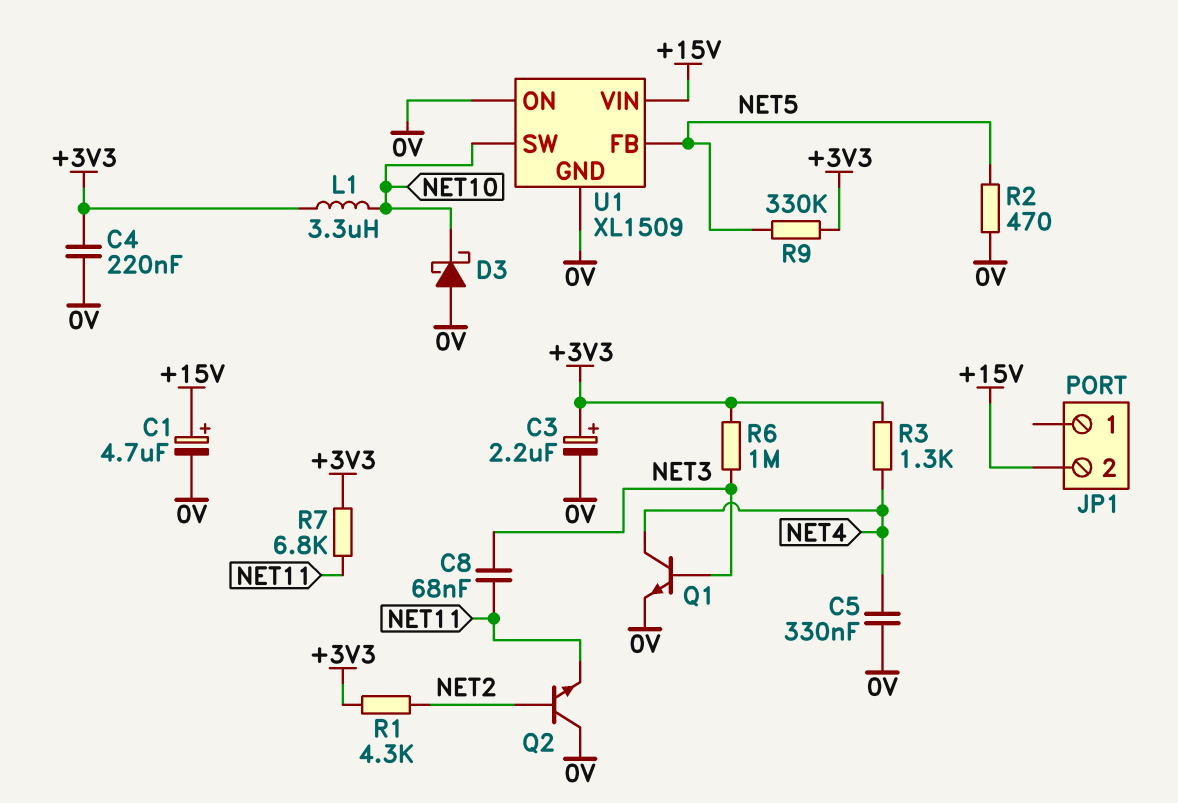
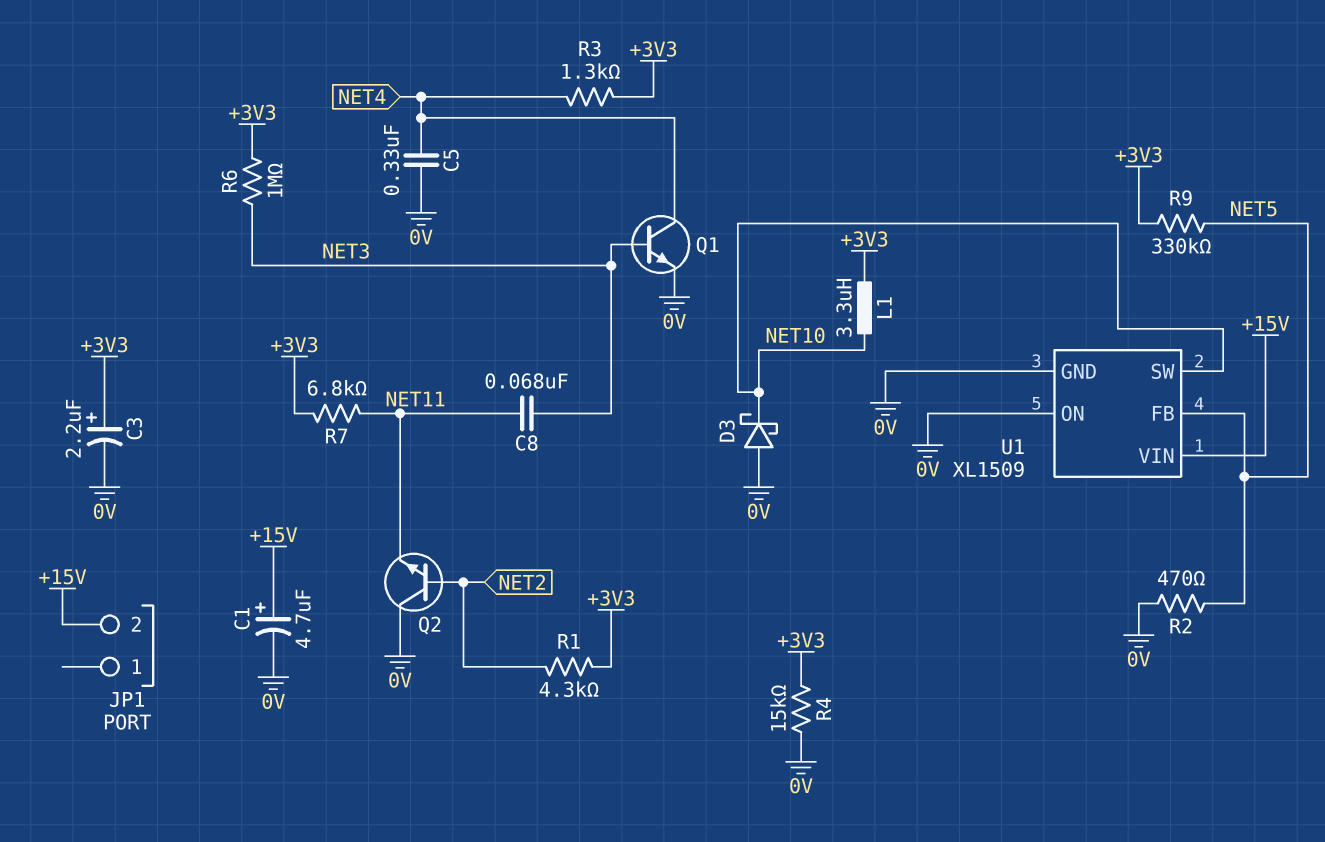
C4: 220nF (+3V3, 0V) -> none
R4: none -> 15k (+3V3, 0V)

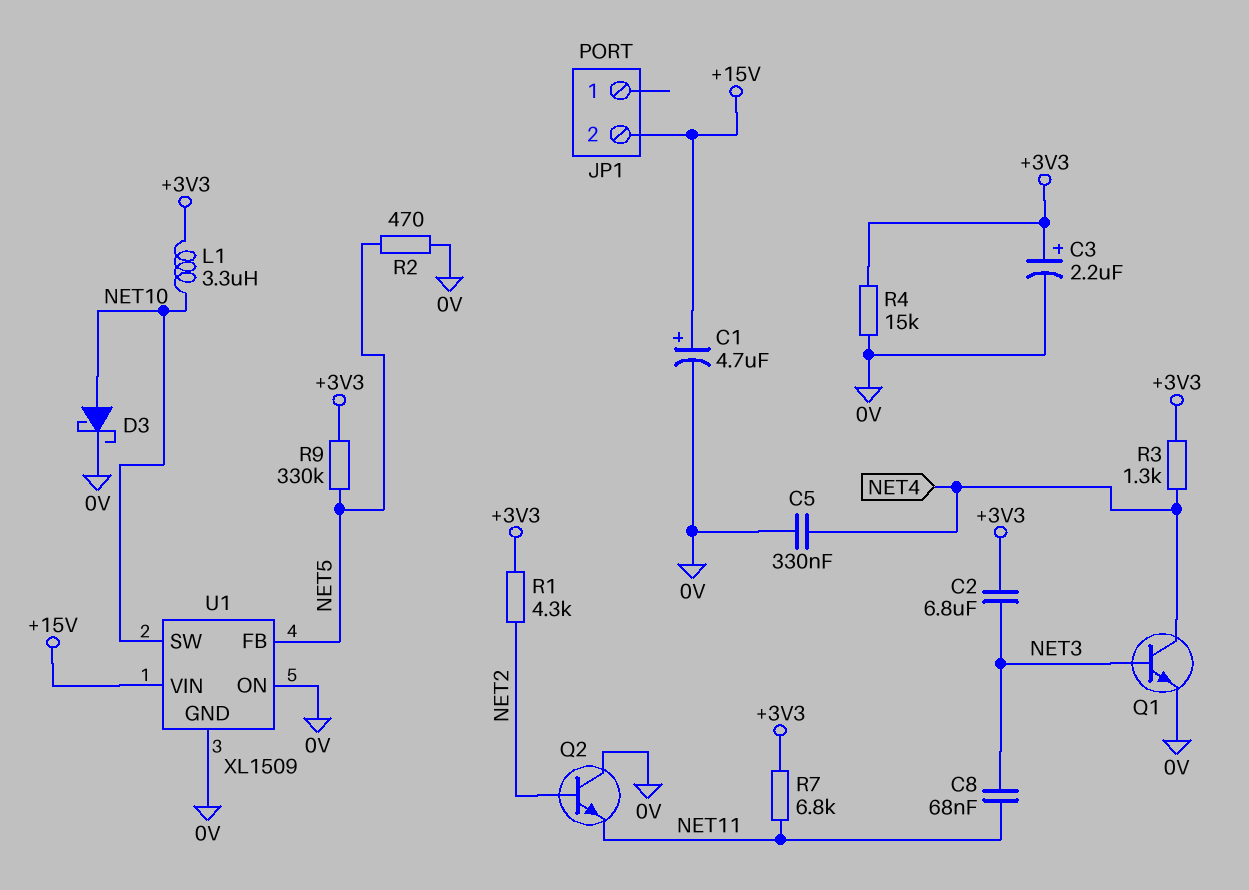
C2: none -> 6.8uF (+3V3, NET3)
D3: schottky (A 0V, K NET10) -> schottky (A NET10, K 0V)
R6: 1M (+3V3, NET3) -> none

